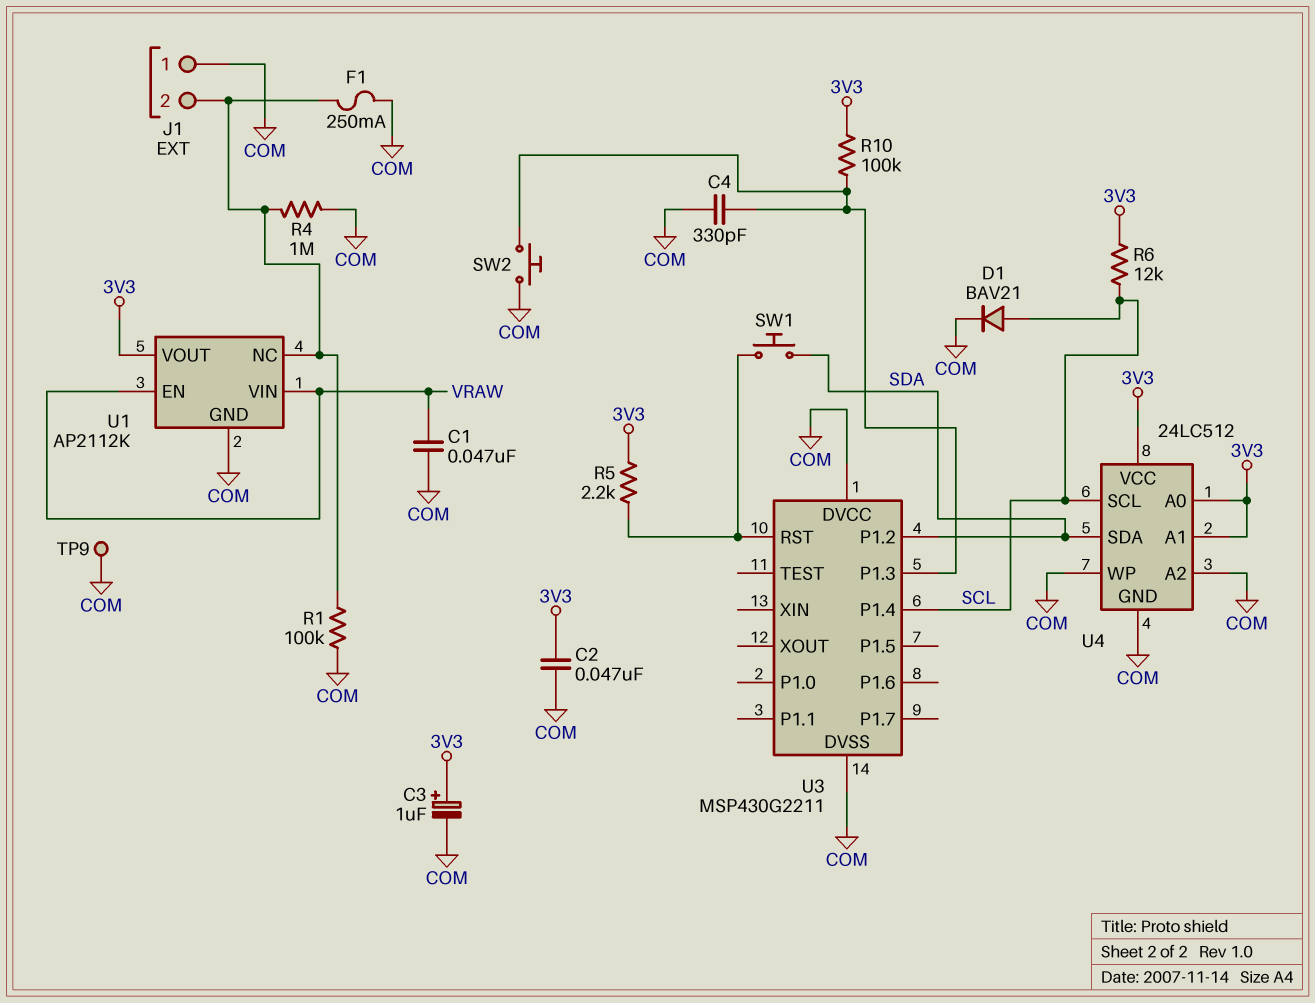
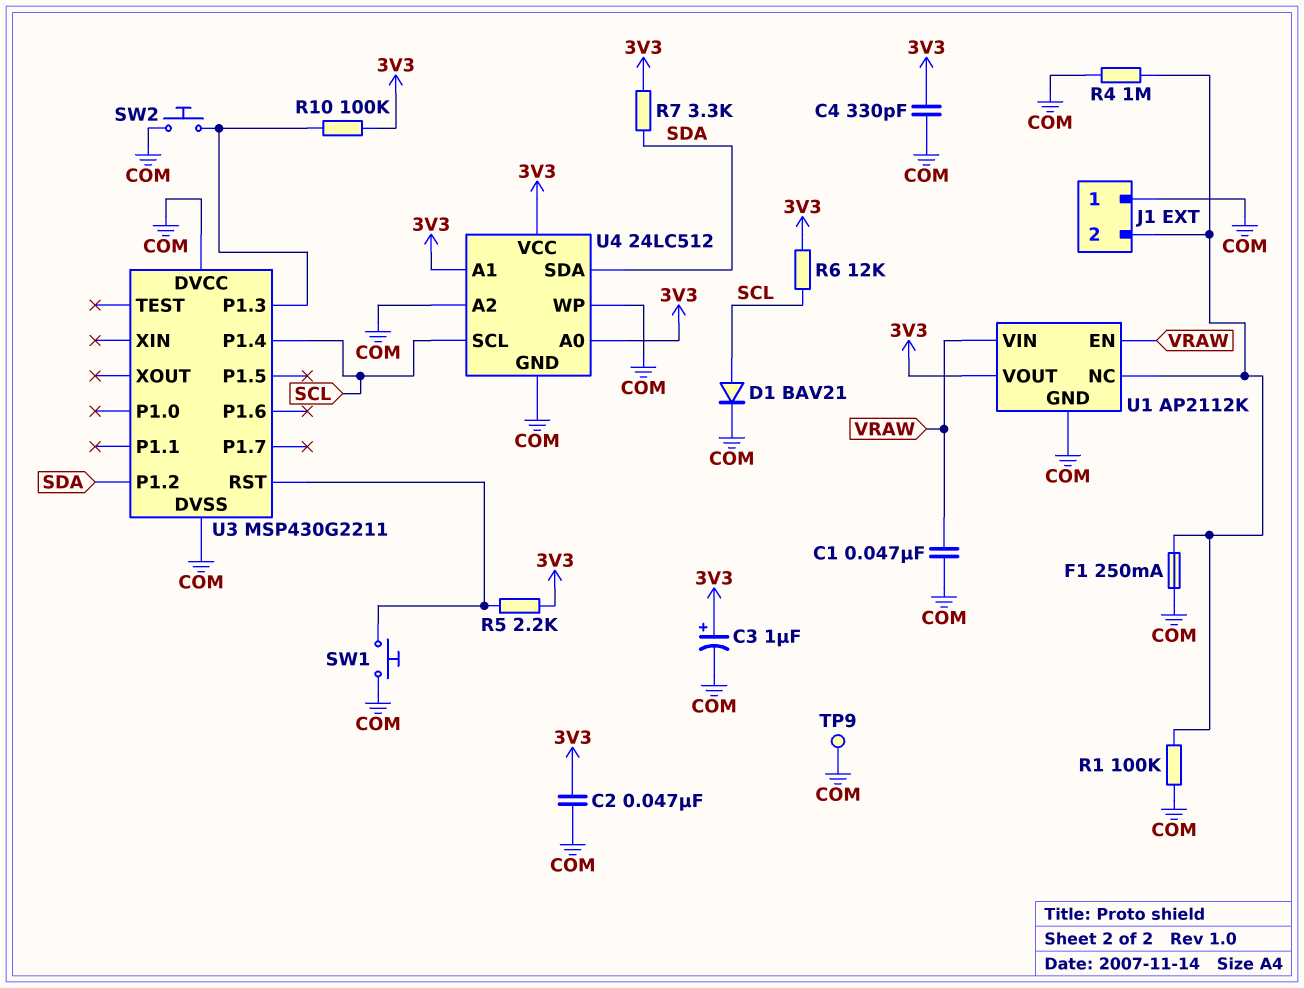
C4: 330pF (COM, U3/P1.3) -> 330pF (3V3, COM)
R7: none -> 3.3k (3V3, SDA)
SW1: button (SDA, U3/RST) -> button (COM, U3/RST)

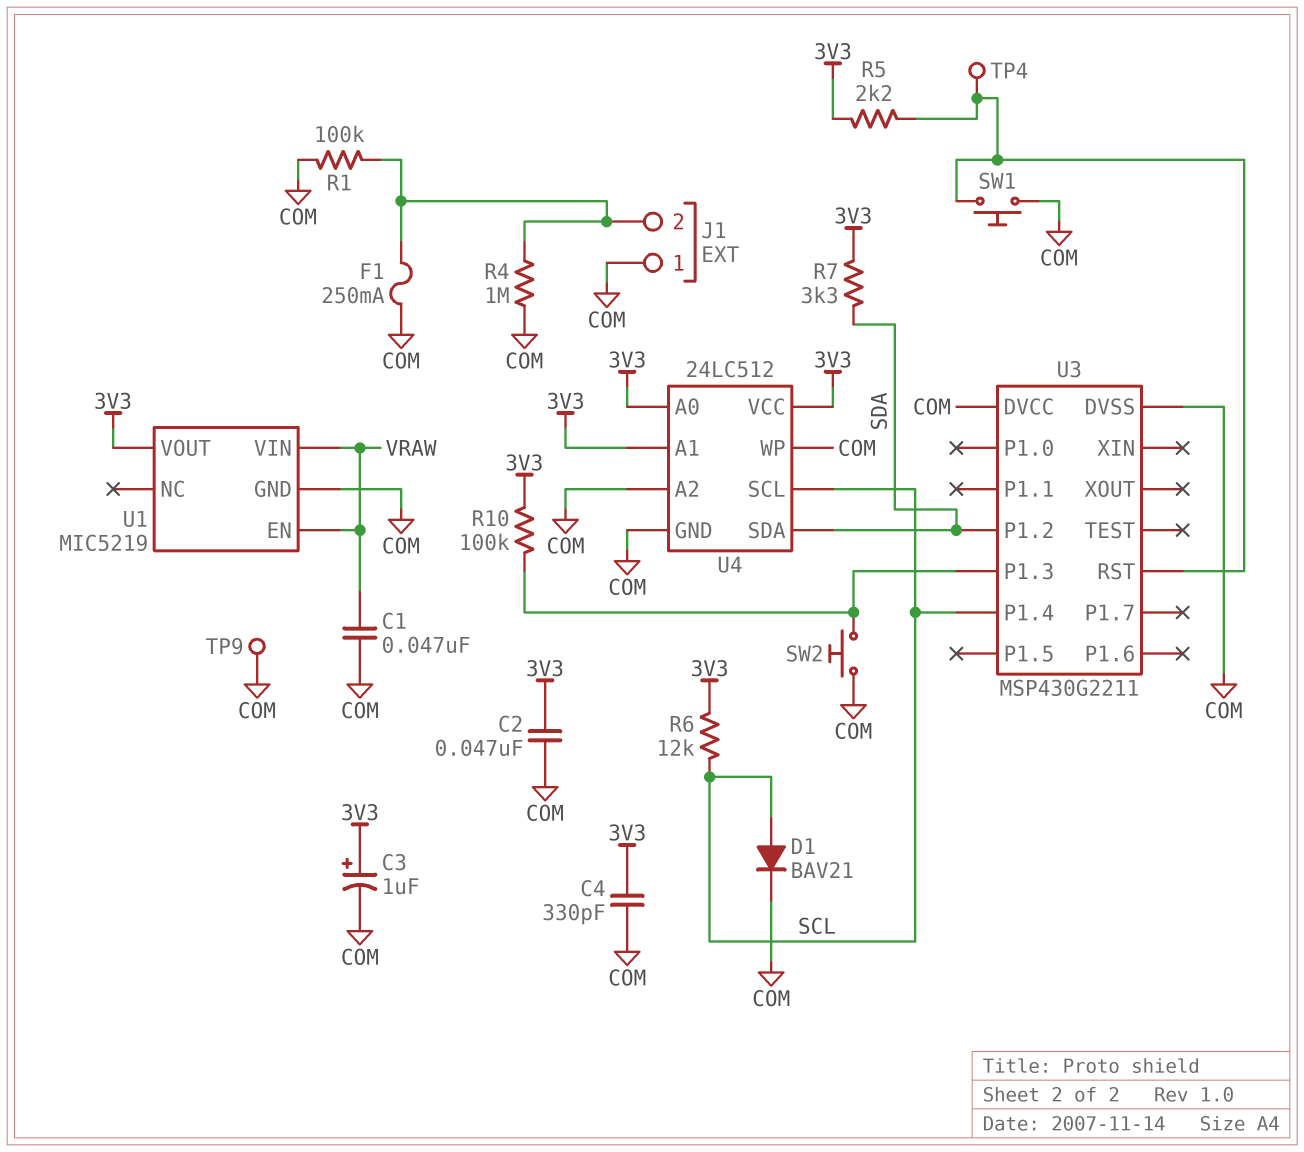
TP4: none -> test point (U3/RST)
U1: AP2112K -> MIC5219
U1 pin NC: J1/2 -> none

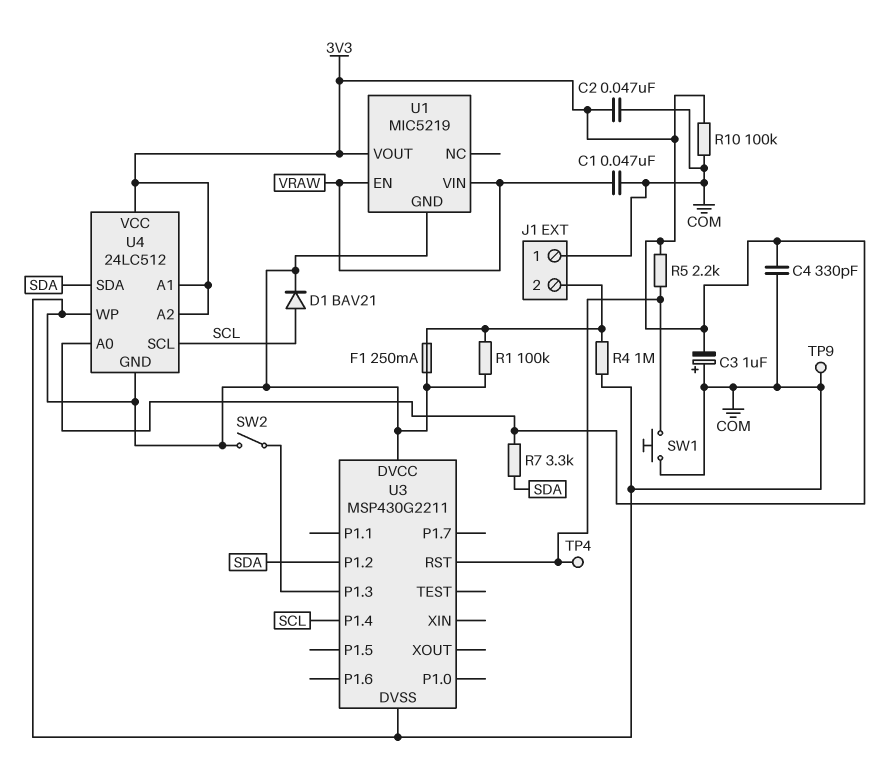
C3: 1uF (plus 3V3, minus COM) -> 1uF (plus COM, minus 3V3)
R6: 12k (3V3, SCL) -> none
R10: 100k (3V3, U3/P1.3) -> 100k (3V3, COM)
SW2: button (COM, U3/P1.3) -> switch (COM, U3/P1.3)
U4 pin A2: COM -> 3V3

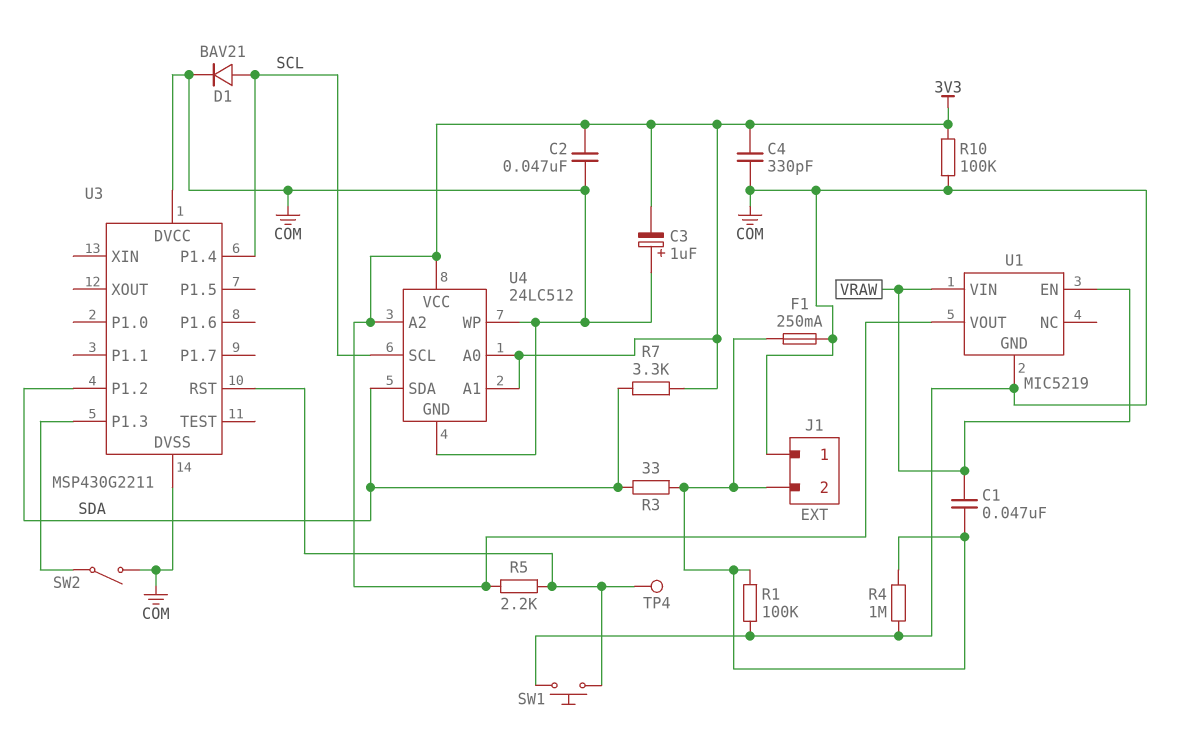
C1: 47nF (COM, VRAW) -> 47nF (J1/2, VRAW)
R3: none -> 33 (J1/2, SDA)
TP9: test point (COM) -> none

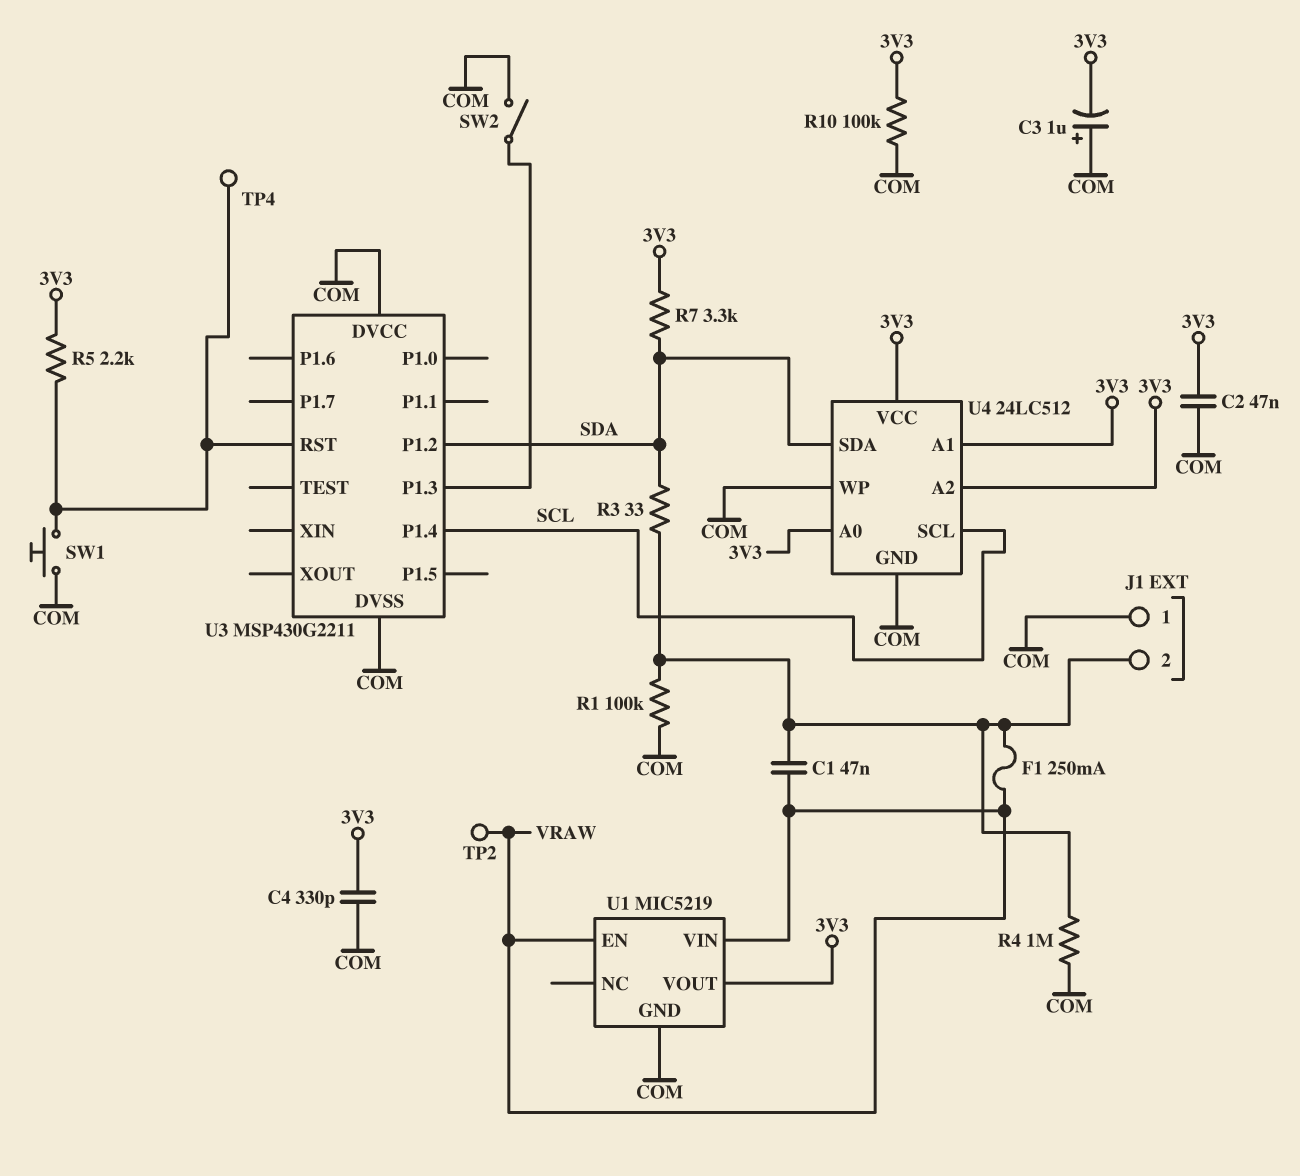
D1: diode BAV21 (A SCL, K COM) -> none
F1: 250mA (COM, J1/2) -> 250mA (J1/2, VRAW)
TP2: none -> test point (VRAW)

